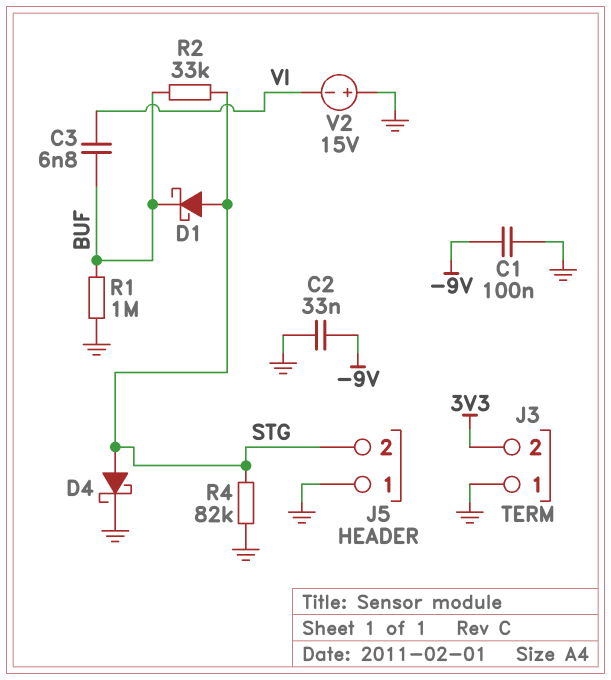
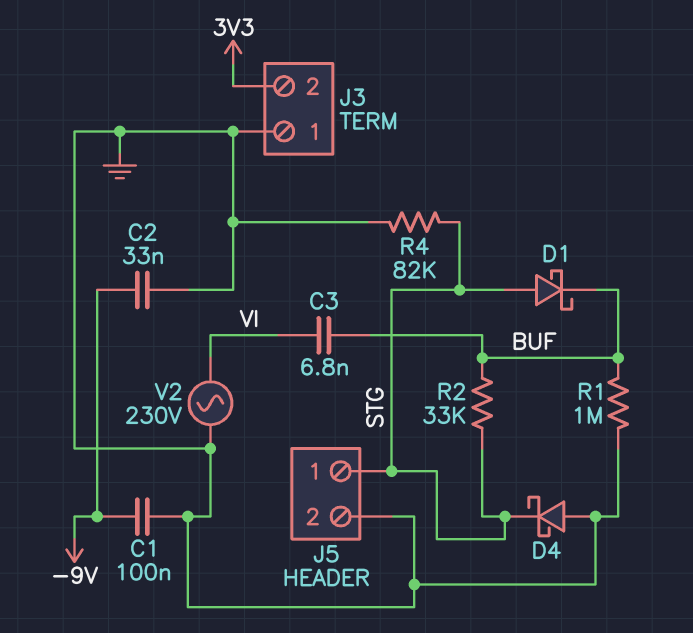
D4: schottky (A STG, K GND) -> schottky (A GND, K STG)
J5 pin 1: GND -> STG
J5 pin 2: STG -> GND
V2: 15V (plus GND, minus VI) -> AC 230V (GND, VI)

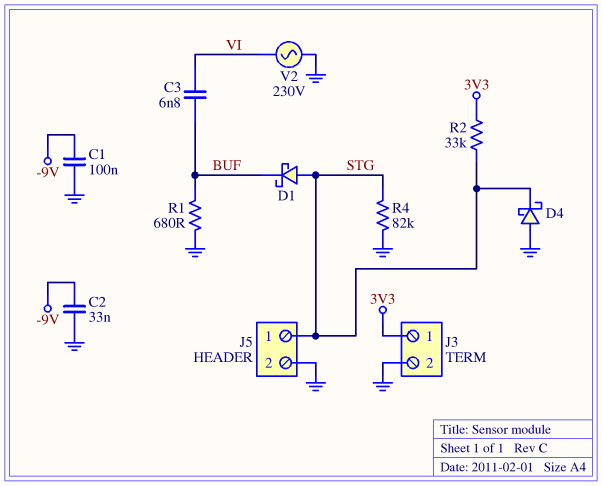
J3 pin 1: GND -> 3V3
J3 pin 2: 3V3 -> GND
R1: 1M (BUF, GND) -> 680 (BUF, GND)
R2: 33k (BUF, STG) -> 33k (3V3, STG)

